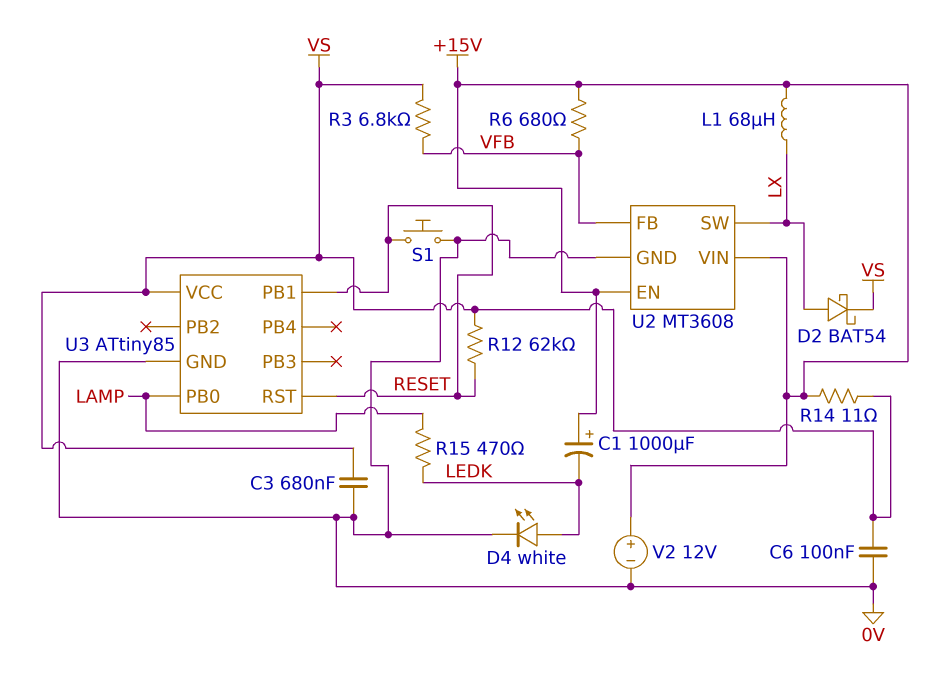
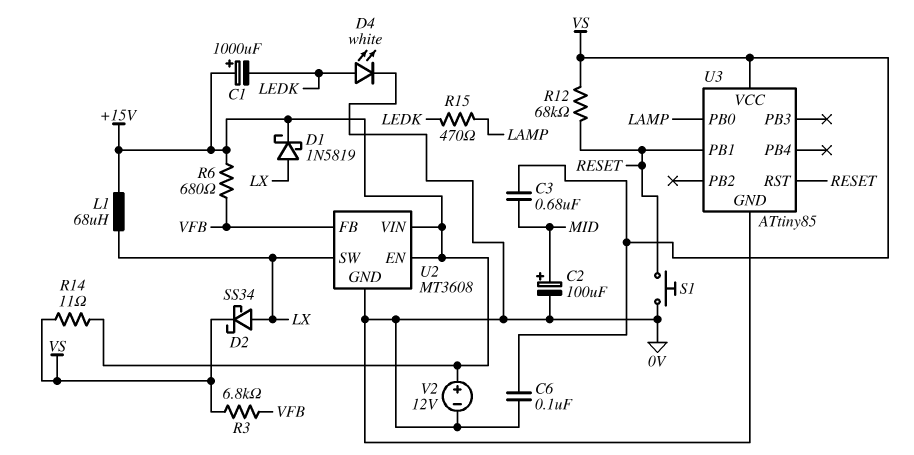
C2: none -> 100uF (plus MID, minus 0V)
C3: 680nF (0V, VS) -> 680nF (MID, VS)
D1: none -> schottky 1N5819 (A LX, K +15V)
D2: schottky BAT54 (A LX, K VS) -> schottky SS34 (A LX, K VS)
R12: 62k (RESET, VS) -> 68k (RESET, VS)

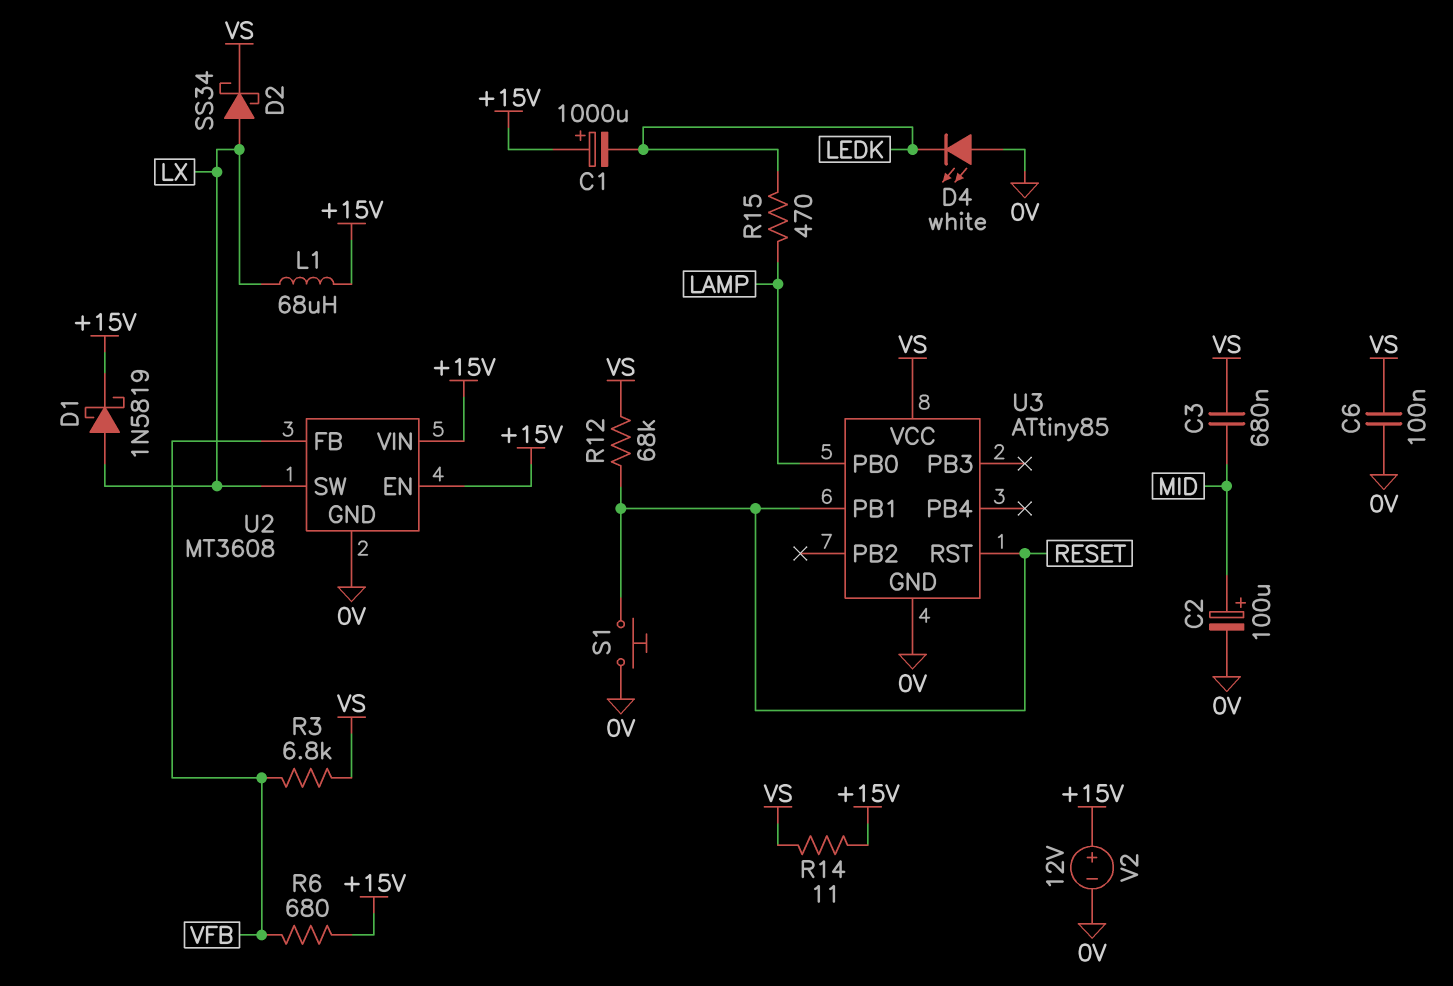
D4: LED white (A LEDK, K 0V) -> LED white (A 0V, K LEDK)

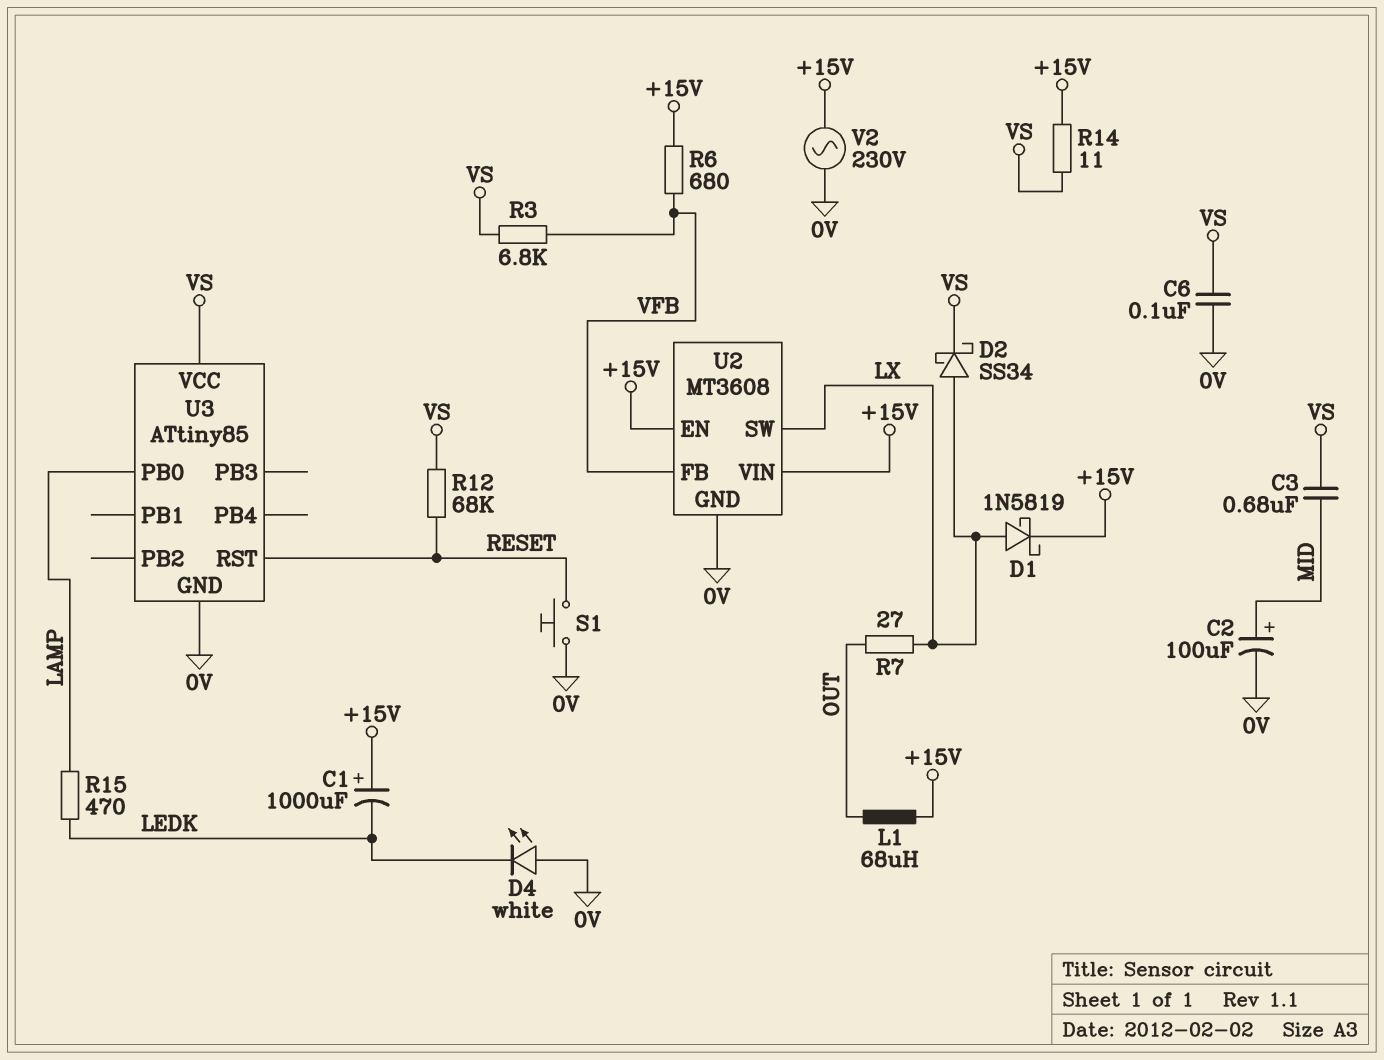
L1: 68uH (+15V, LX) -> 68uH (+15V, OUT)
R7: none -> 27 (LX, OUT)
U3 pin PB1: RESET -> none
V2: 12V (plus +15V, minus 0V) -> AC 230V (+15V, 0V)

